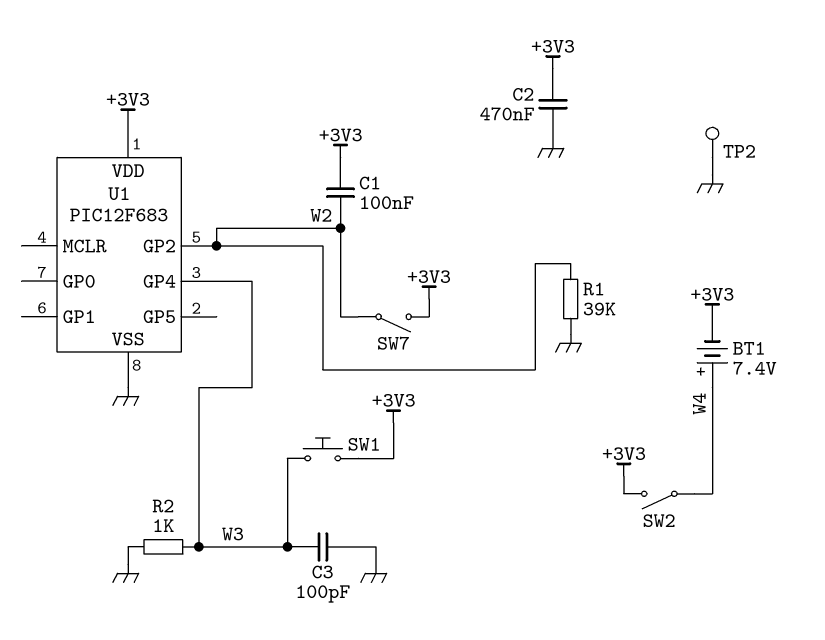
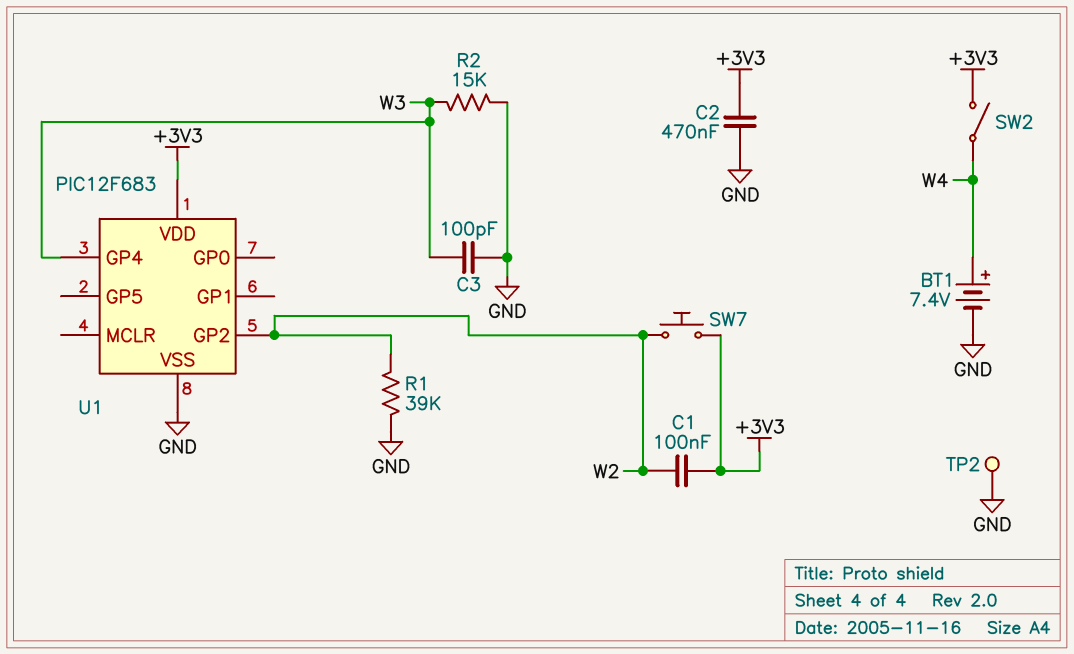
BT1: 7.4V (plus W4, minus +3V3) -> 7.4V (plus W4, minus GND)
R2: 1k (GND, W3) -> 15k (GND, W3)
SW1: button (+3V3, W3) -> none
SW7: switch (+3V3, W2) -> button (+3V3, W2)

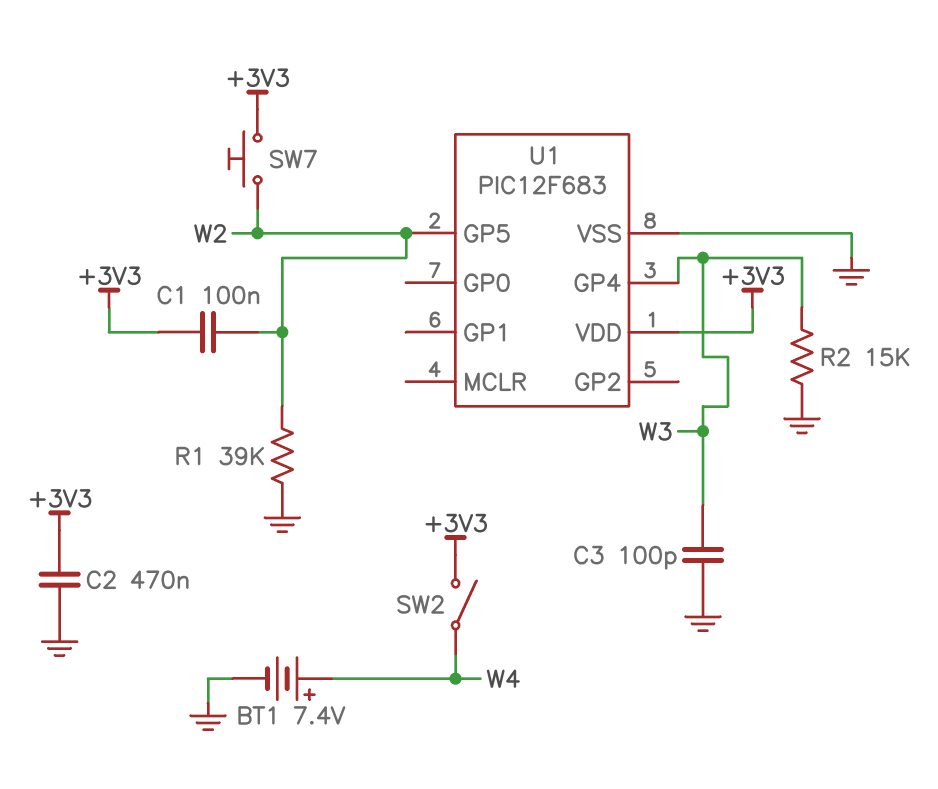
TP2: test point (GND) -> none
U1 pin GP2: W2 -> none
U1 pin GP5: none -> W2

